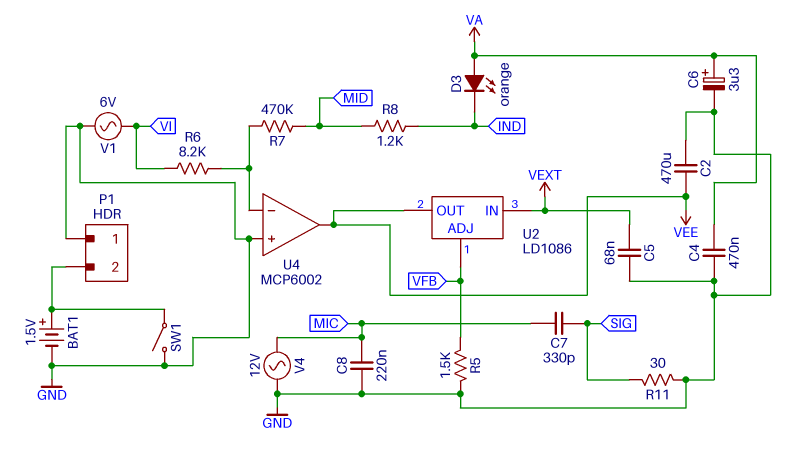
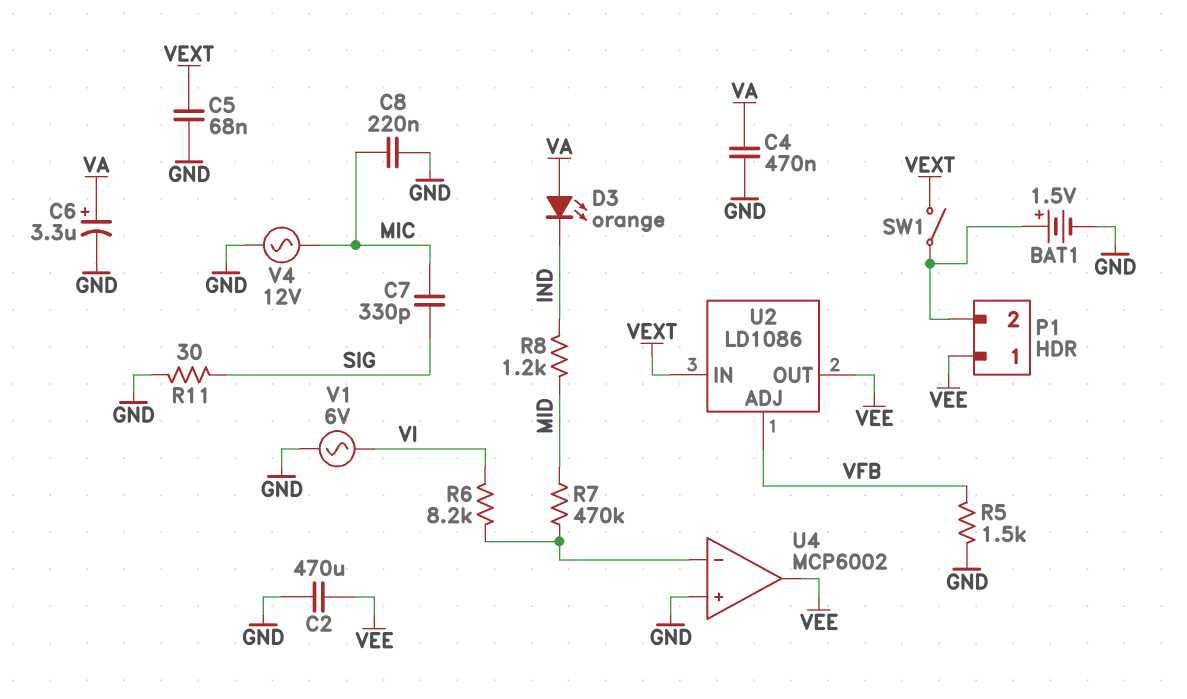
P1 pin 1: GND -> VEE
SW1: switch (GND, P1/2) -> switch (P1/2, VEXT)

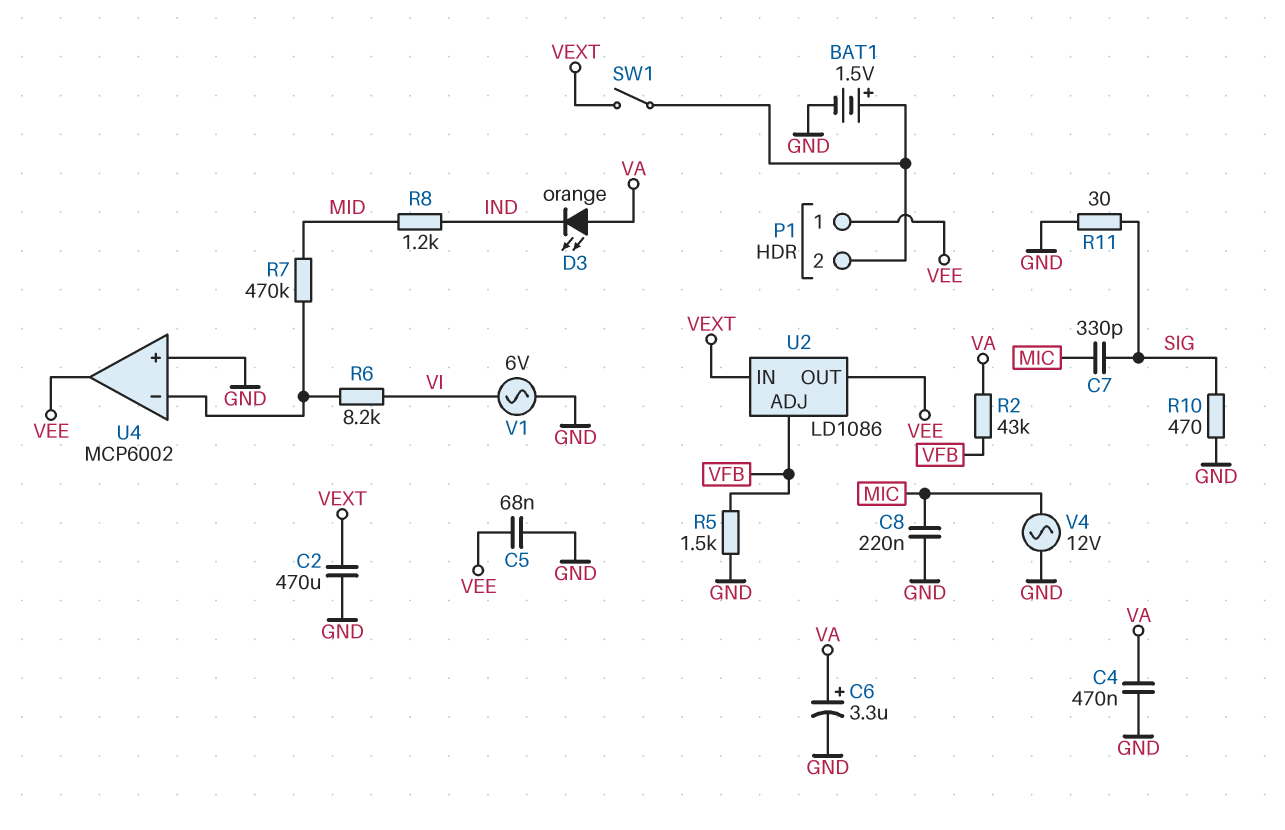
C2: 470uF (GND, VEE) -> 470uF (GND, VEXT)
C5: 68nF (GND, VEXT) -> 68nF (GND, VEE)
R2: none -> 43k (VA, VFB)
R10: none -> 470 (GND, SIG)

